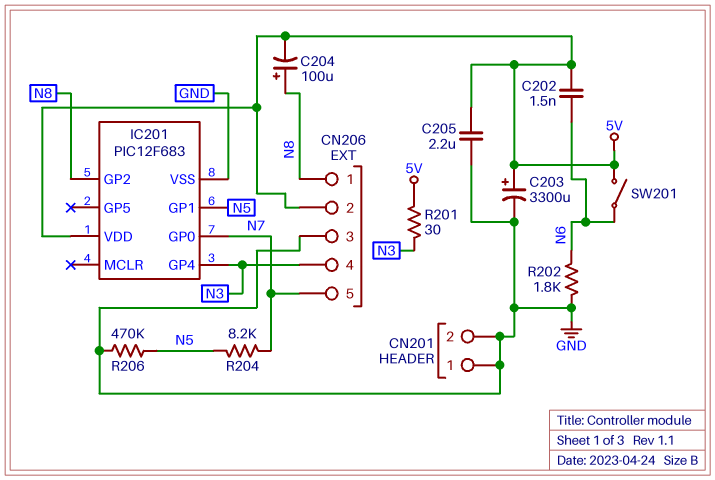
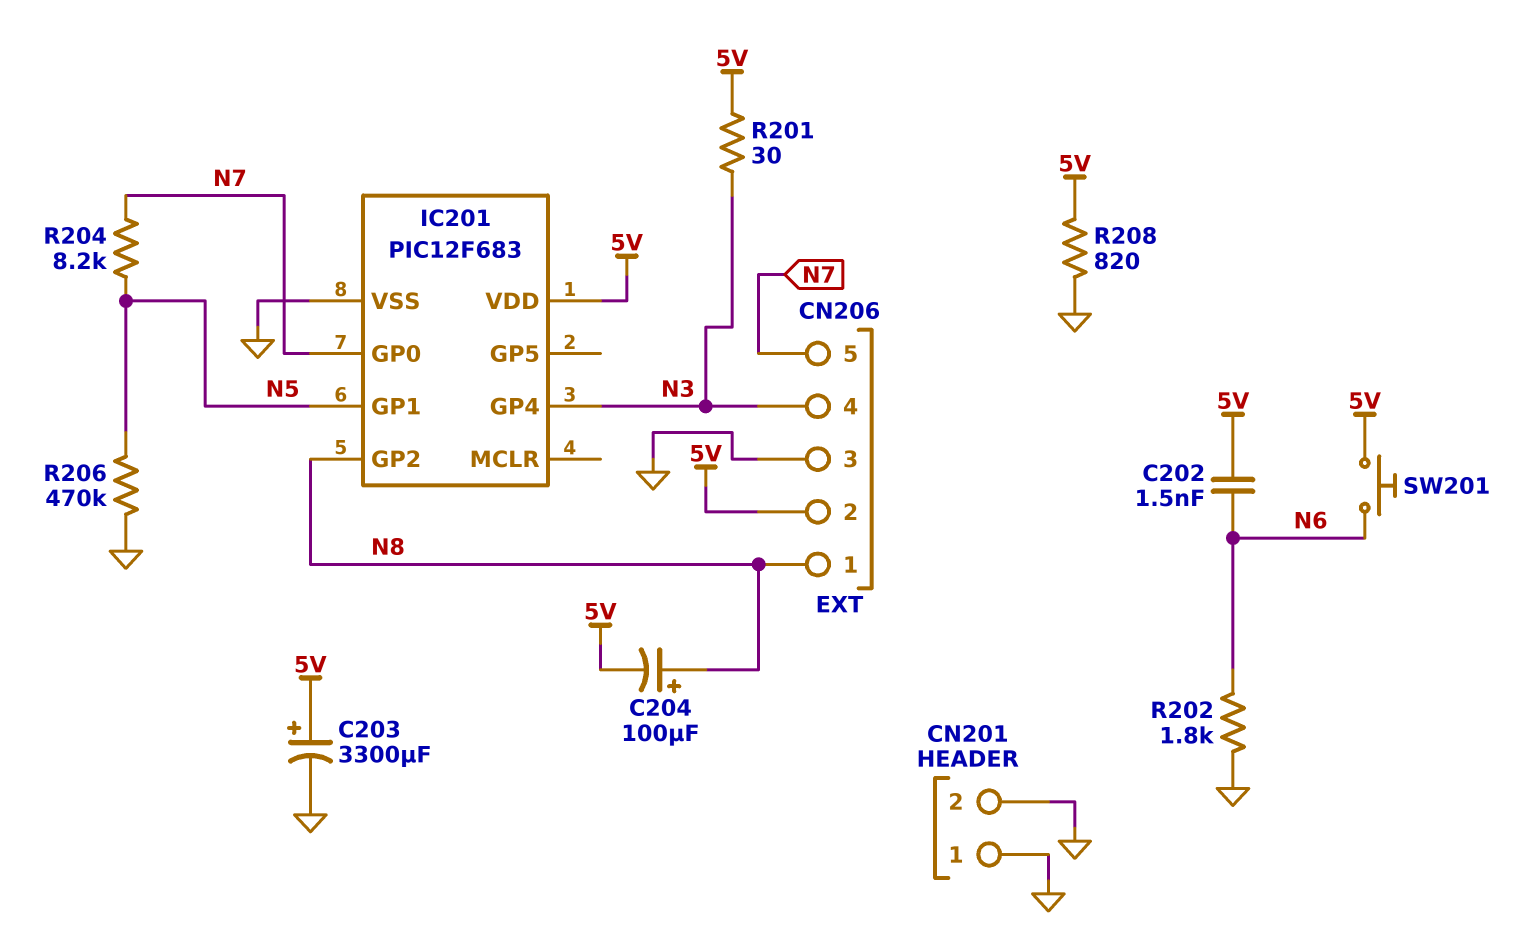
C205: 2.2uF (5V, GND) -> none
R208: none -> 820 (5V, GND)
SW201: switch (5V, N6) -> button (5V, N6)

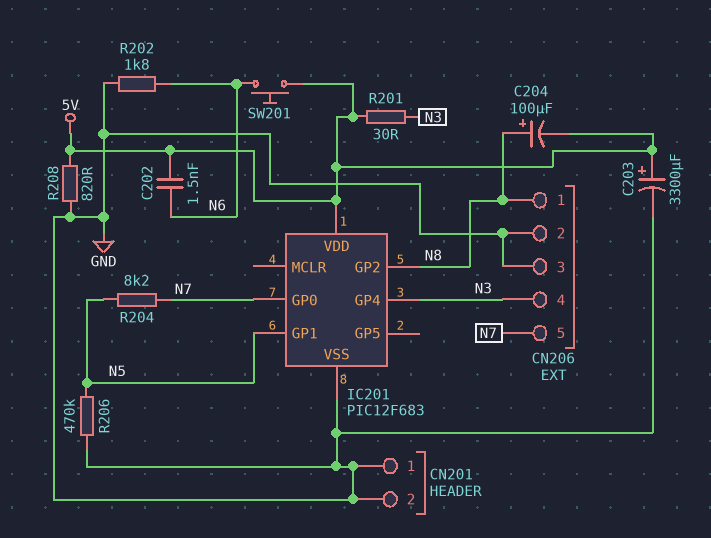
CN206 pin 2: 5V -> GND

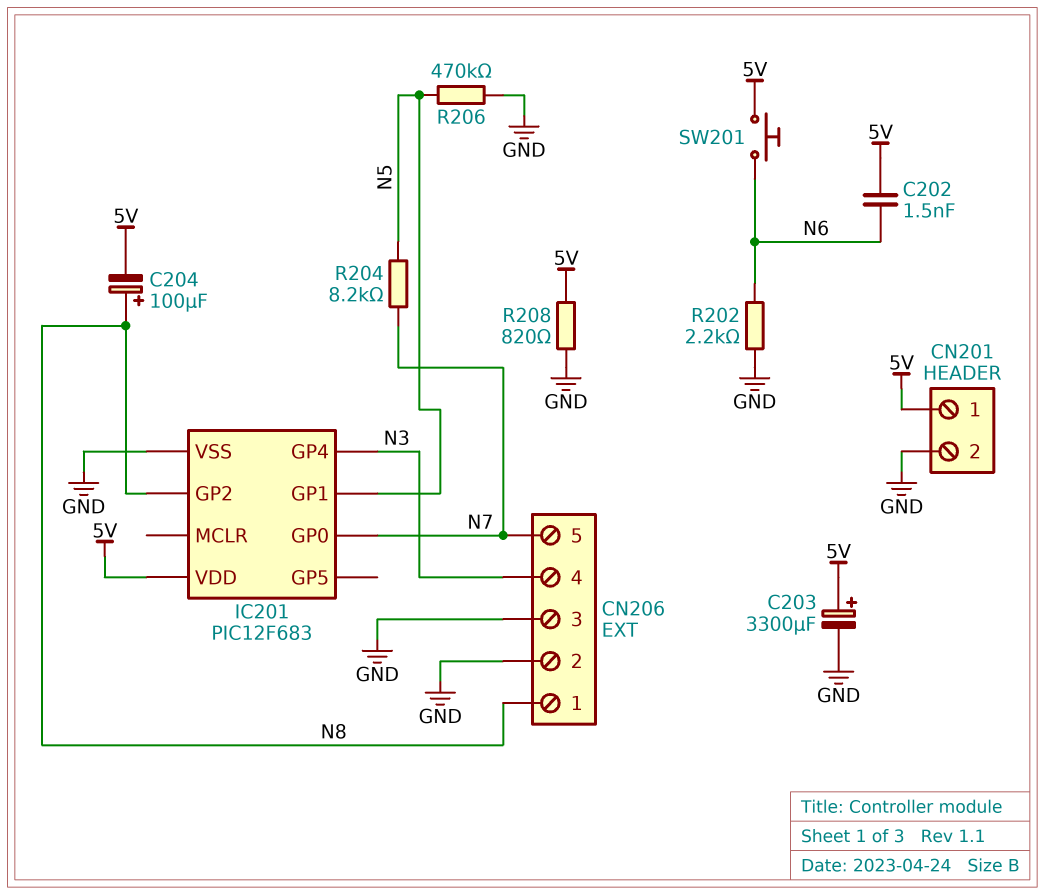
CN201 pin 1: GND -> 5V
R201: 30 (5V, N3) -> none
R202: 1.8k (GND, N6) -> 2.2k (GND, N6)

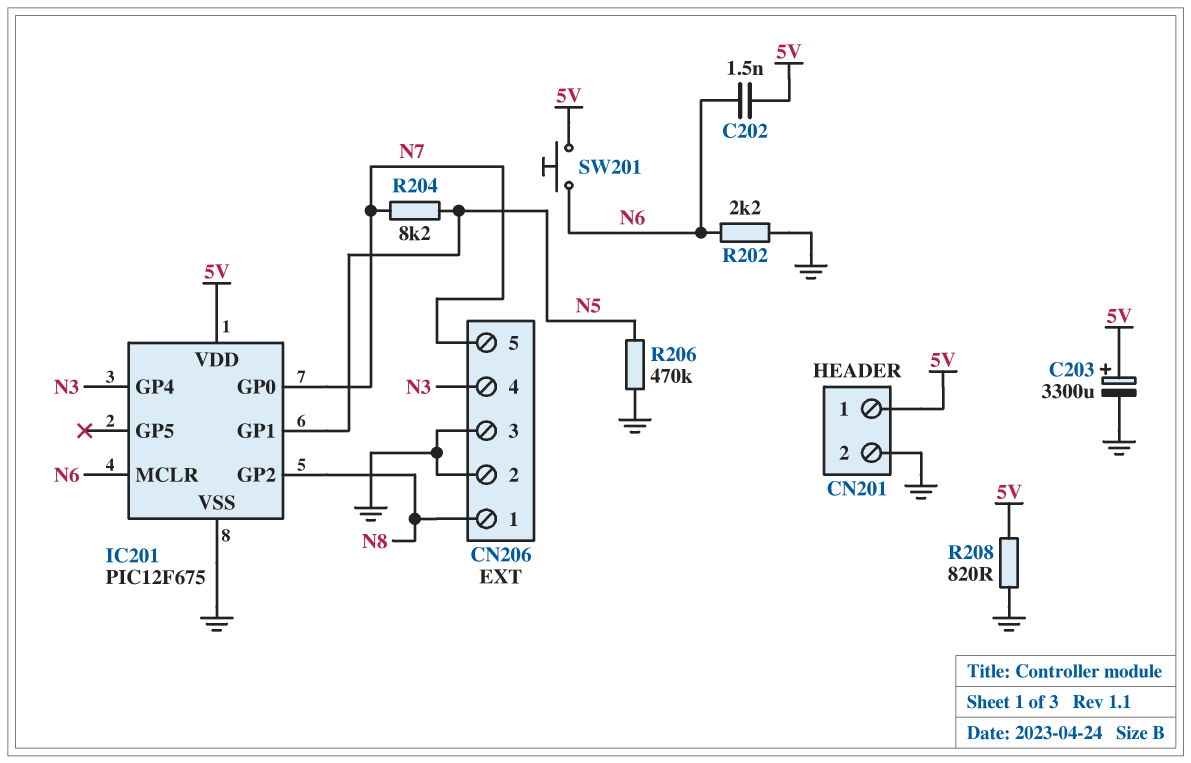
C204: 100uF (plus N8, minus 5V) -> none
IC201: PIC12F683 -> PIC12F675
IC201 pin MCLR: none -> N6

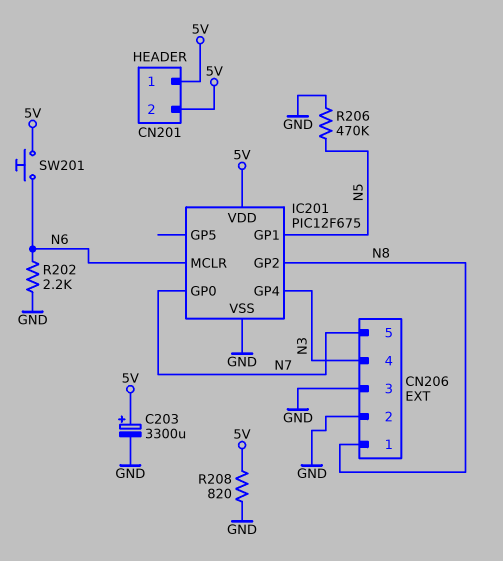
C202: 1.5nF (5V, N6) -> none
CN201 pin 2: GND -> 5V
R204: 8.2k (N5, N7) -> none

